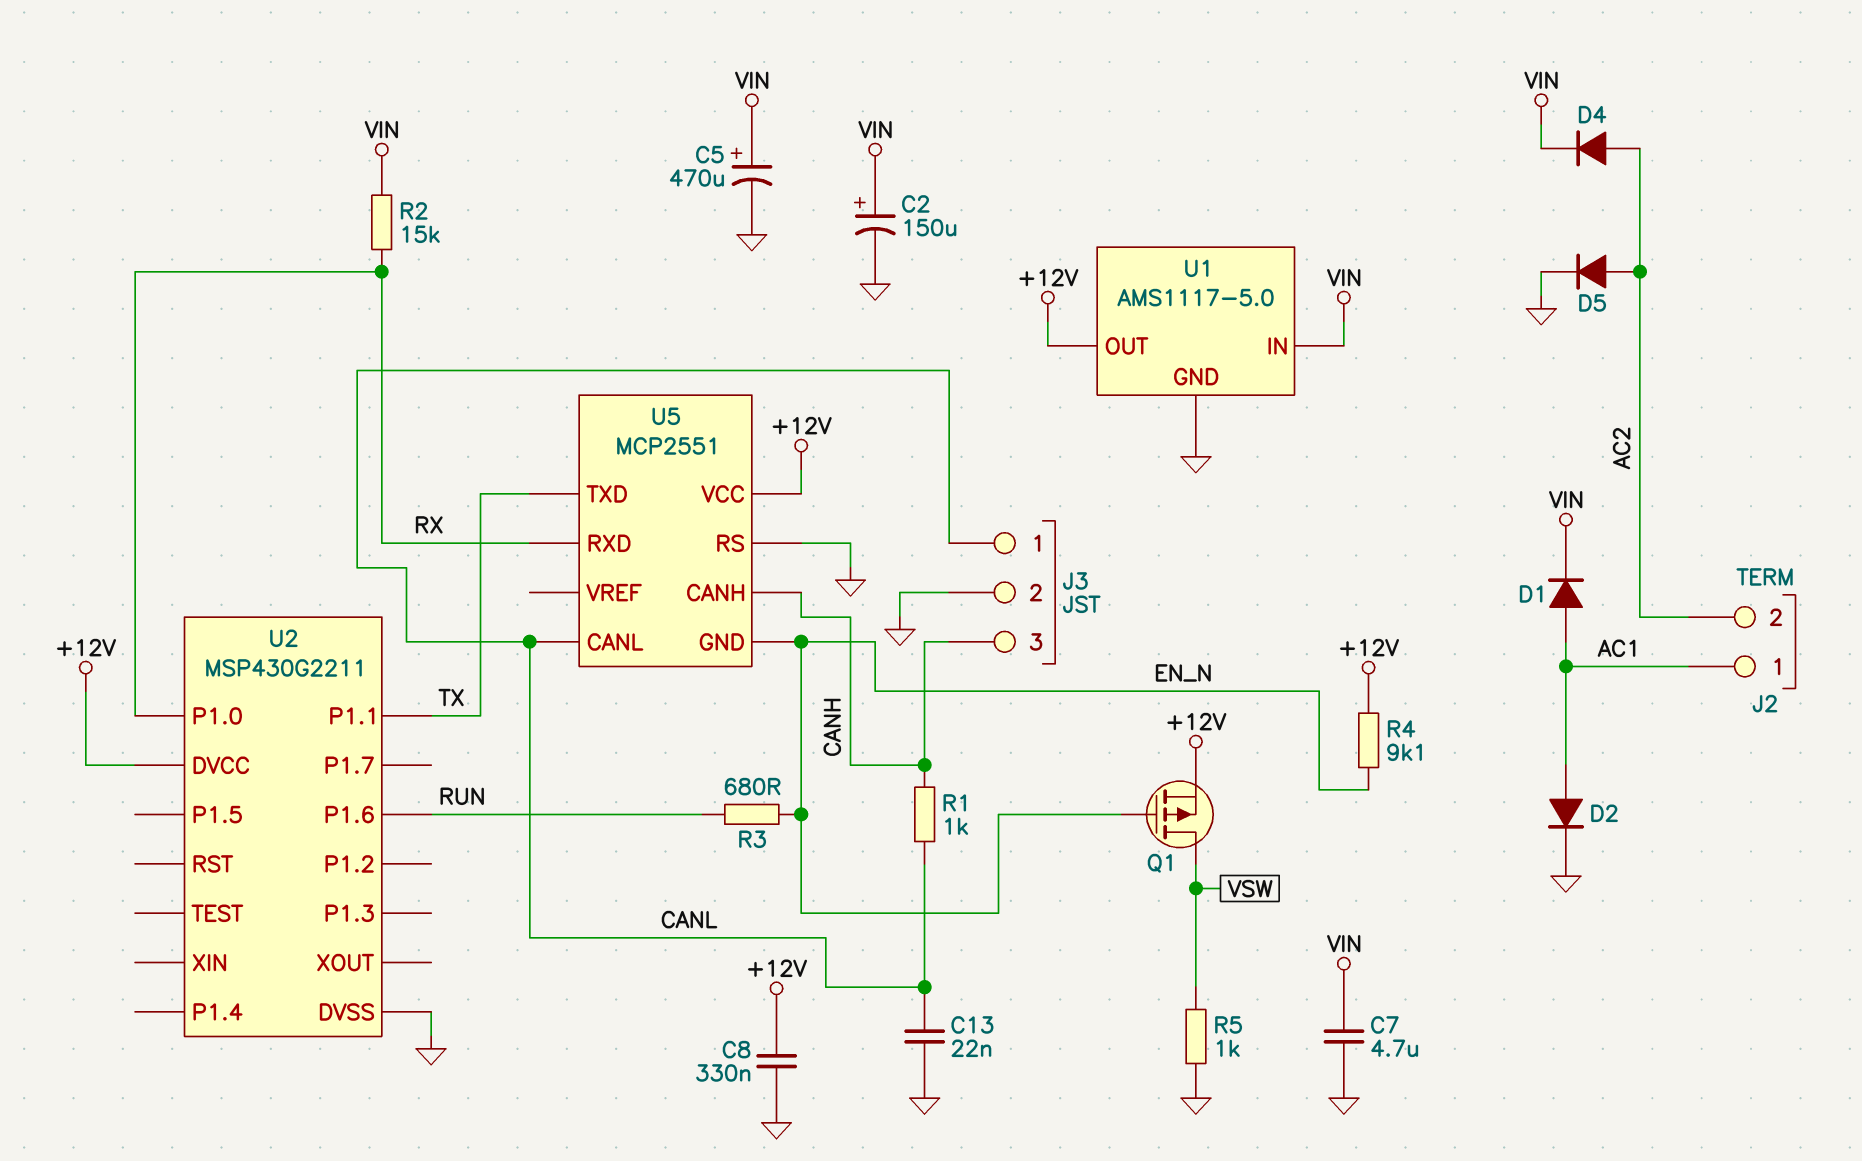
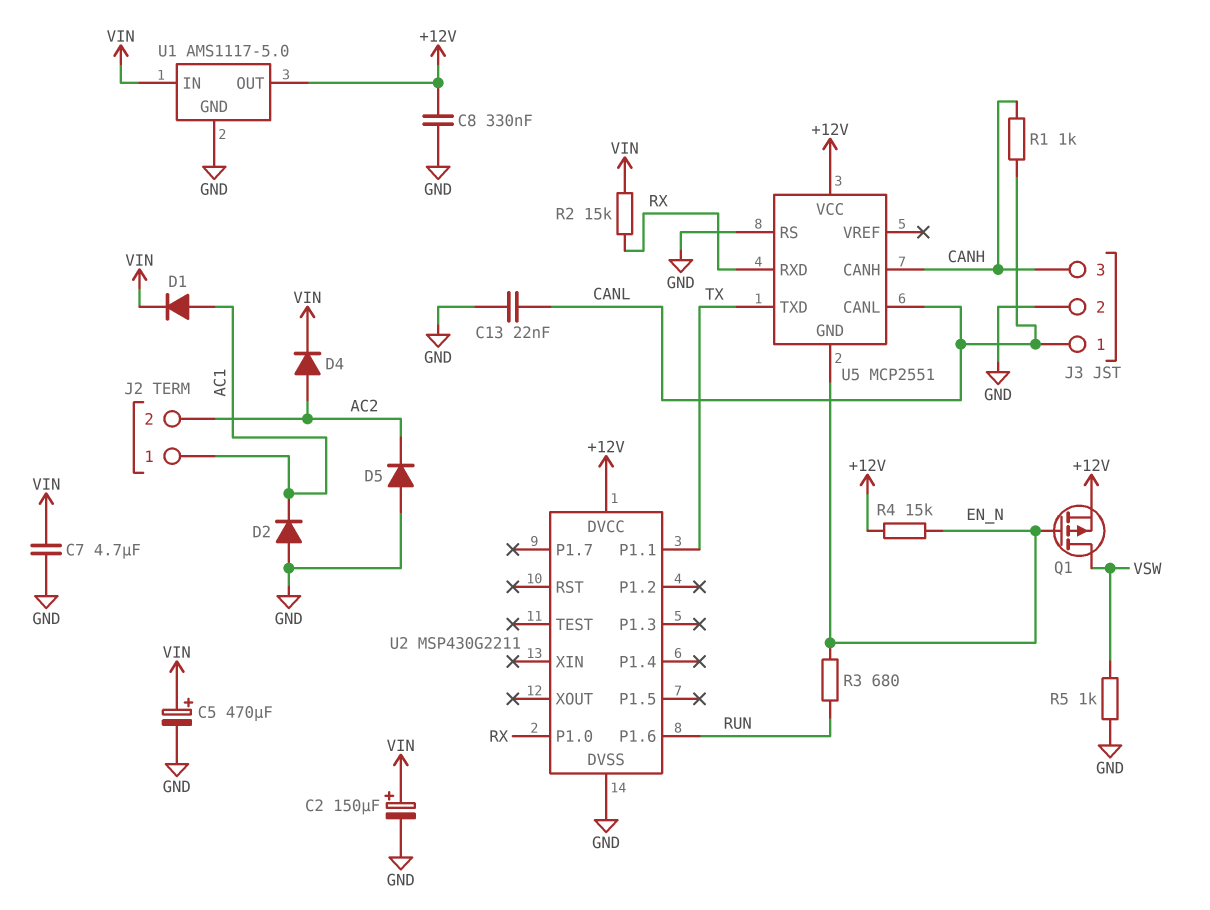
D2: diode (A AC1, K GND) -> diode (A GND, K AC1)
D5: diode (A AC2, K GND) -> diode (A GND, K AC2)
R4: 9.1k (+12V, EN_N) -> 15k (+12V, EN_N)

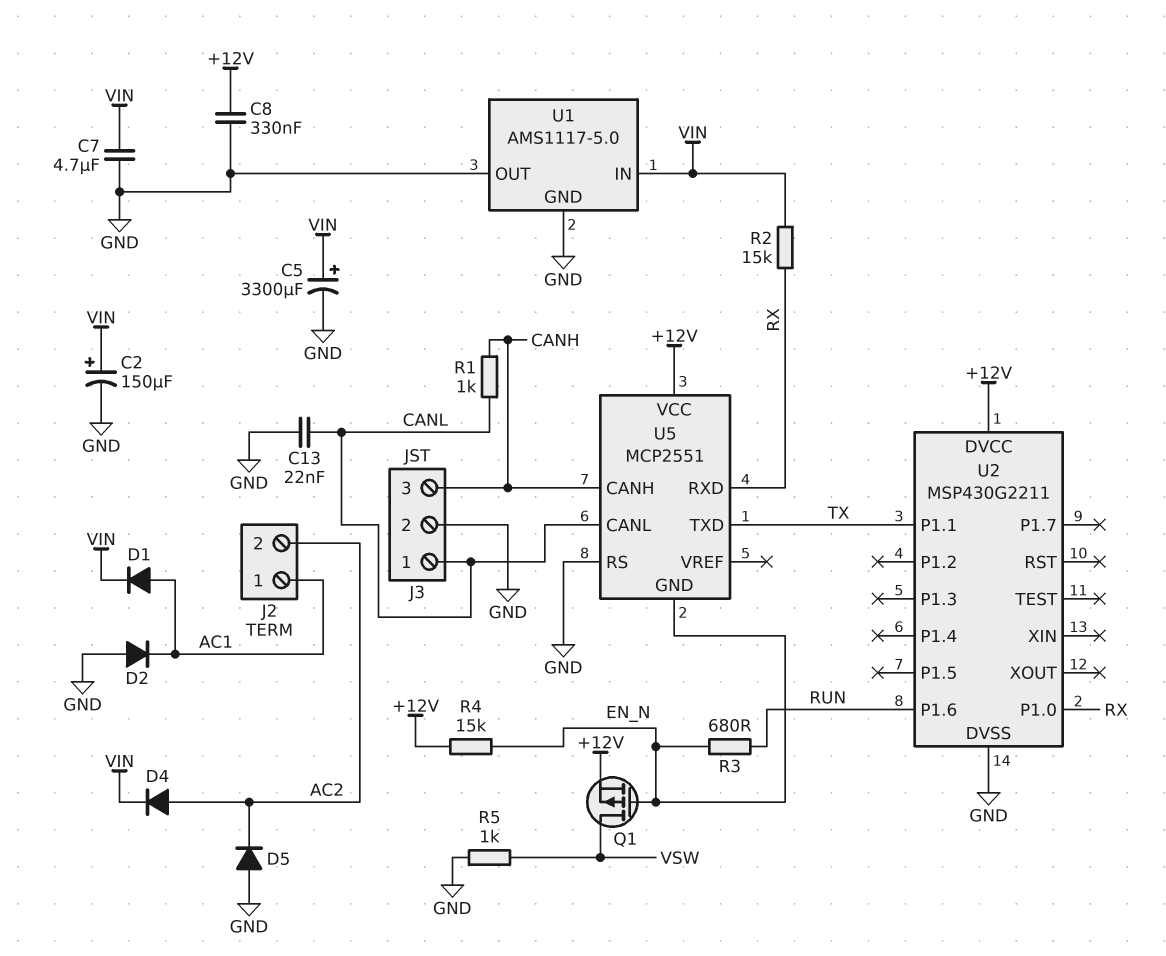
C5: 470uF (plus VIN, minus GND) -> 3300uF (plus VIN, minus GND)
U1 pin OUT: +12V -> GND

